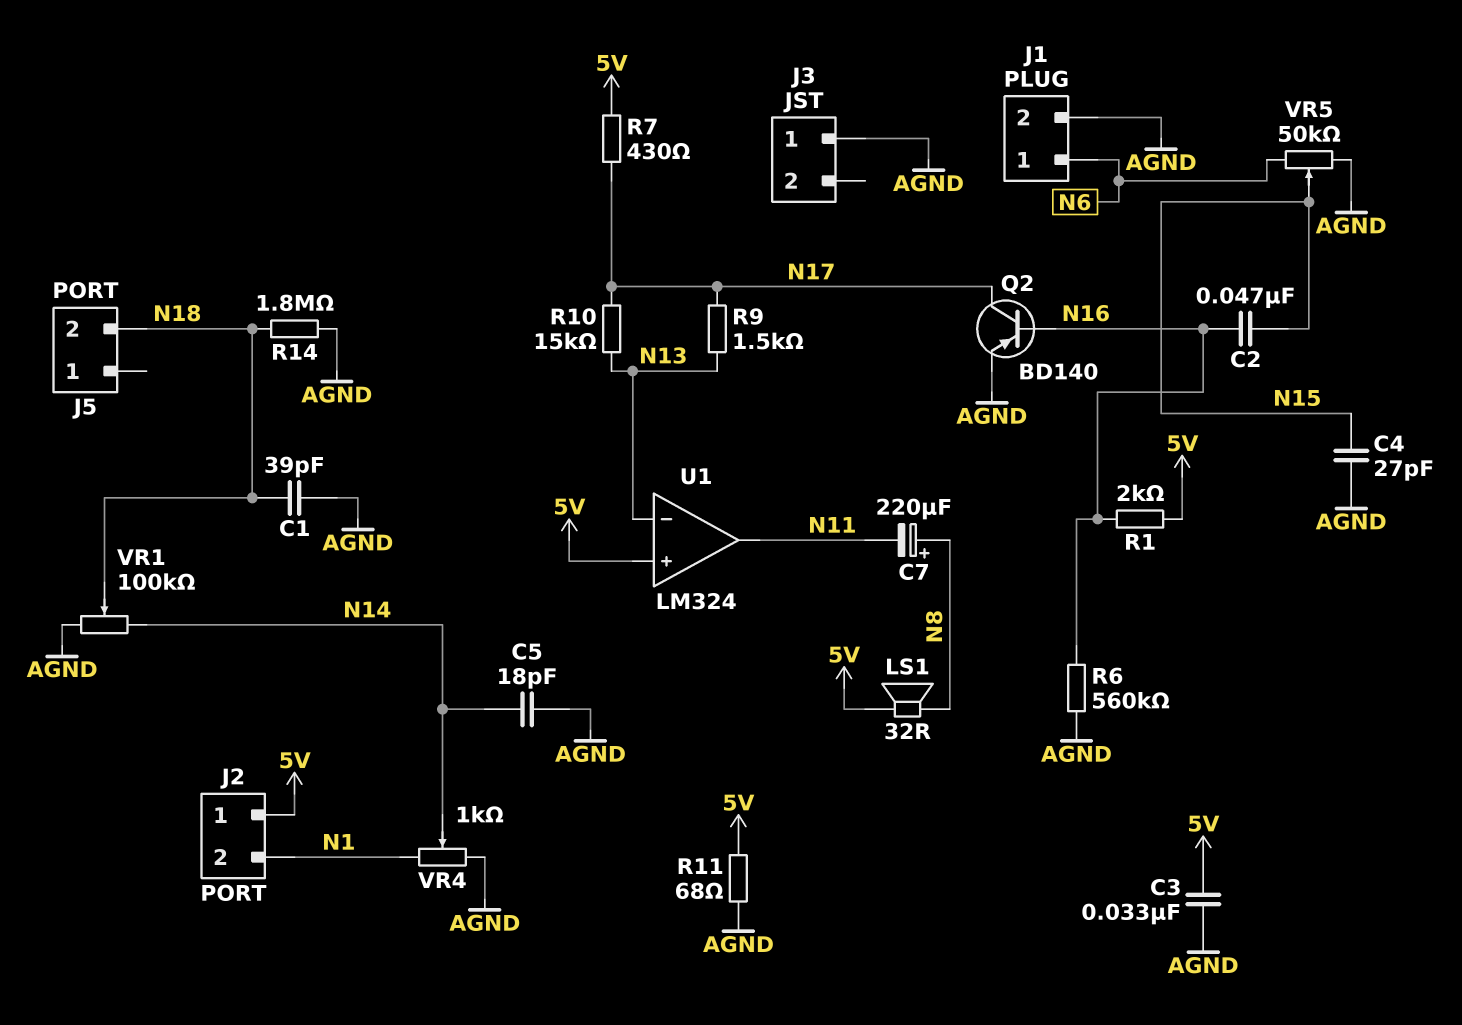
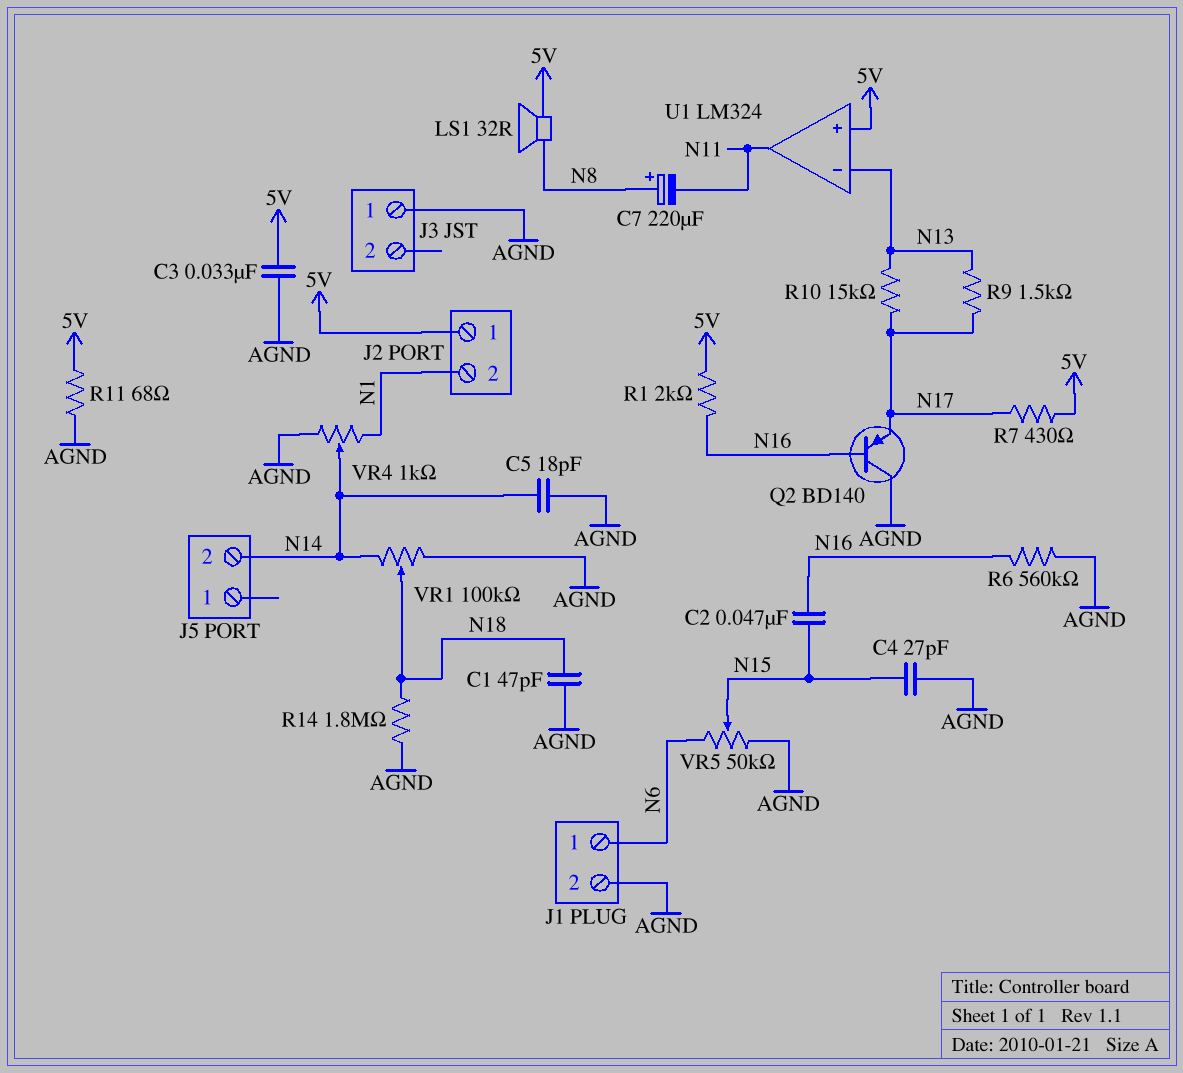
C1: 39pF (AGND, N18) -> 47pF (AGND, N18)
J5 pin 2: N18 -> N14
Q2: PNP BD140 (B N16, C N17, E AGND) -> PNP BD140 (B N16, C AGND, E N17)

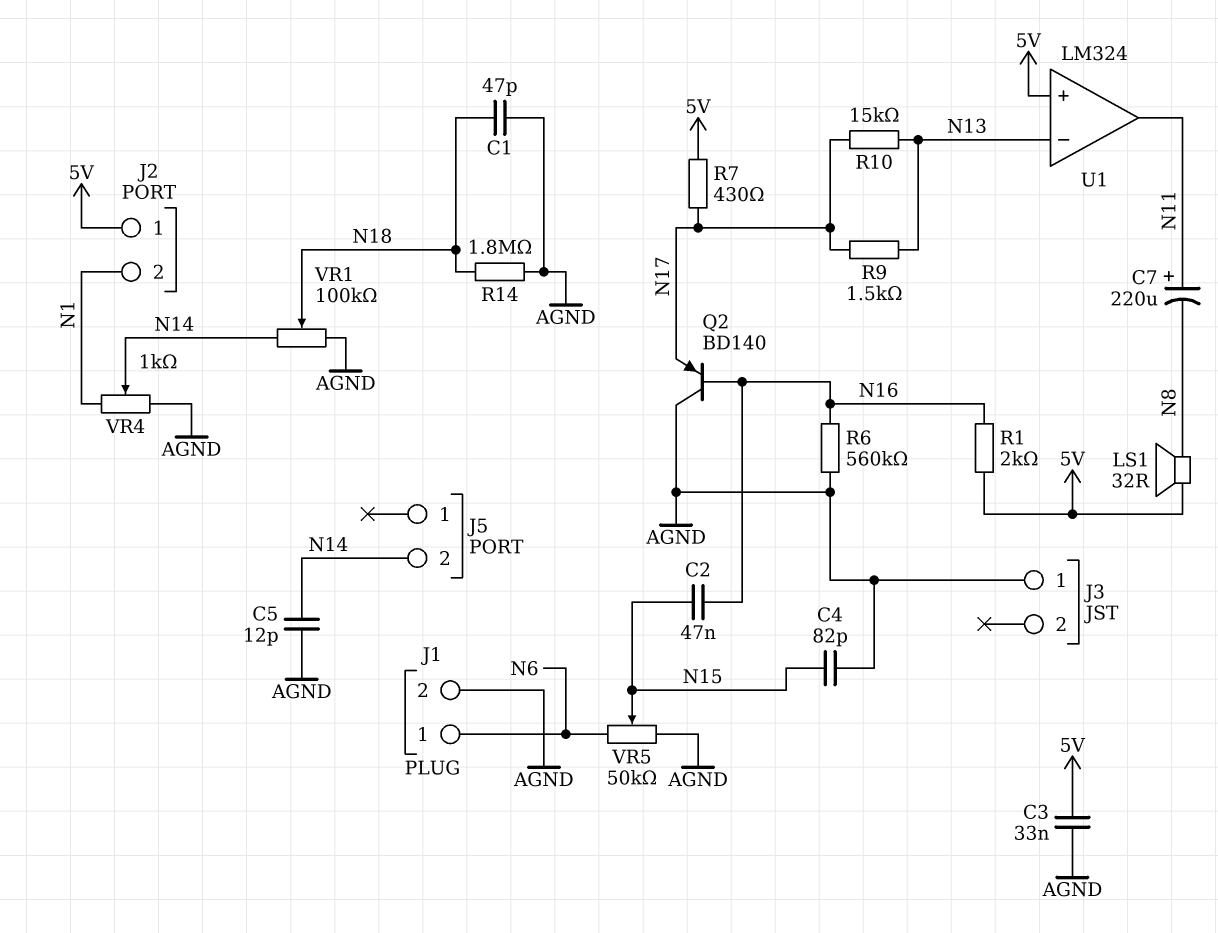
C4: 27pF (AGND, N15) -> 82pF (AGND, N15)
C5: 18pF (AGND, N14) -> 12pF (AGND, N14)
C7: 220uF (plus N8, minus N11) -> 220uF (plus N11, minus N8)
R11: 68 (5V, AGND) -> none

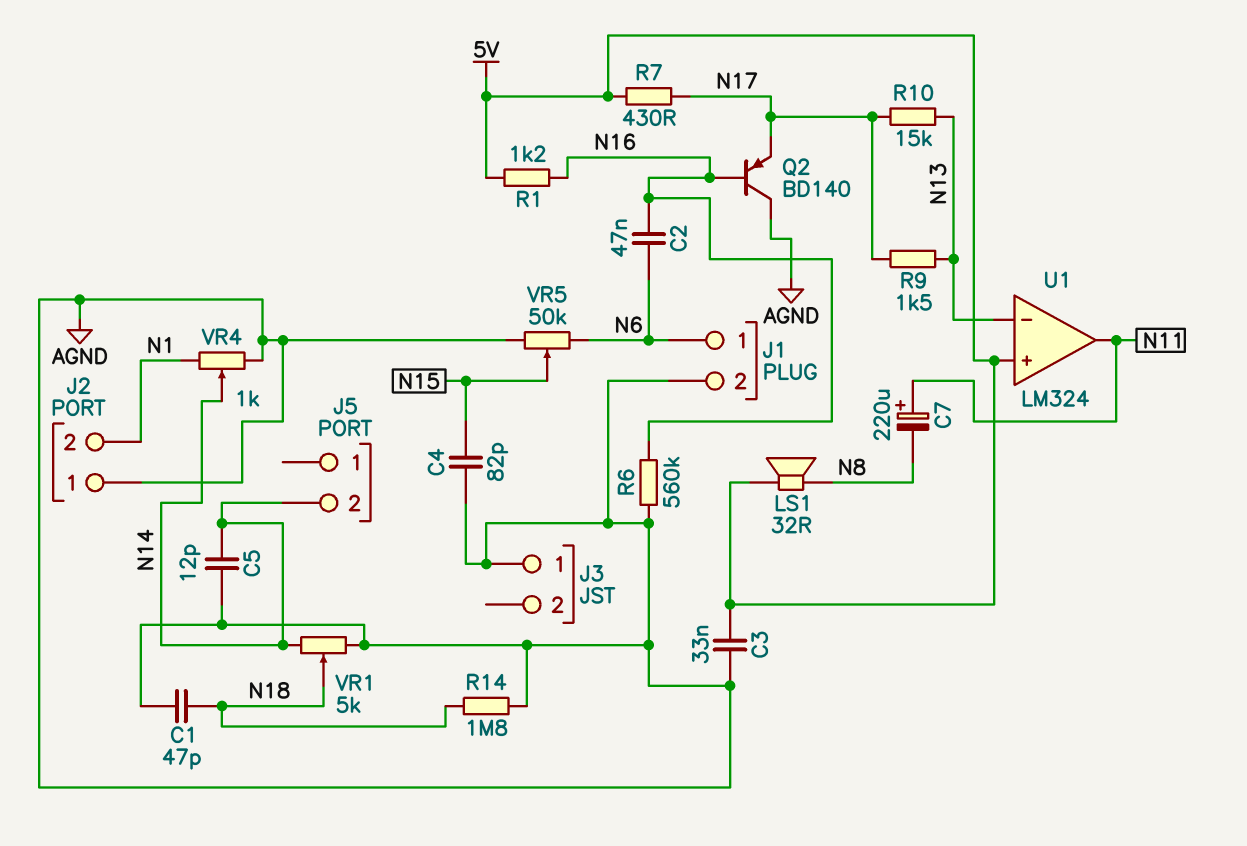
C2: 47nF (N15, N16) -> 47nF (N6, N16)
J2 pin 1: 5V -> AGND
R1: 2k (5V, N16) -> 1.2k (5V, N16)
VR1: 100k (AGND, N14, wiper N18) -> 5k (AGND, N14, wiper N18)

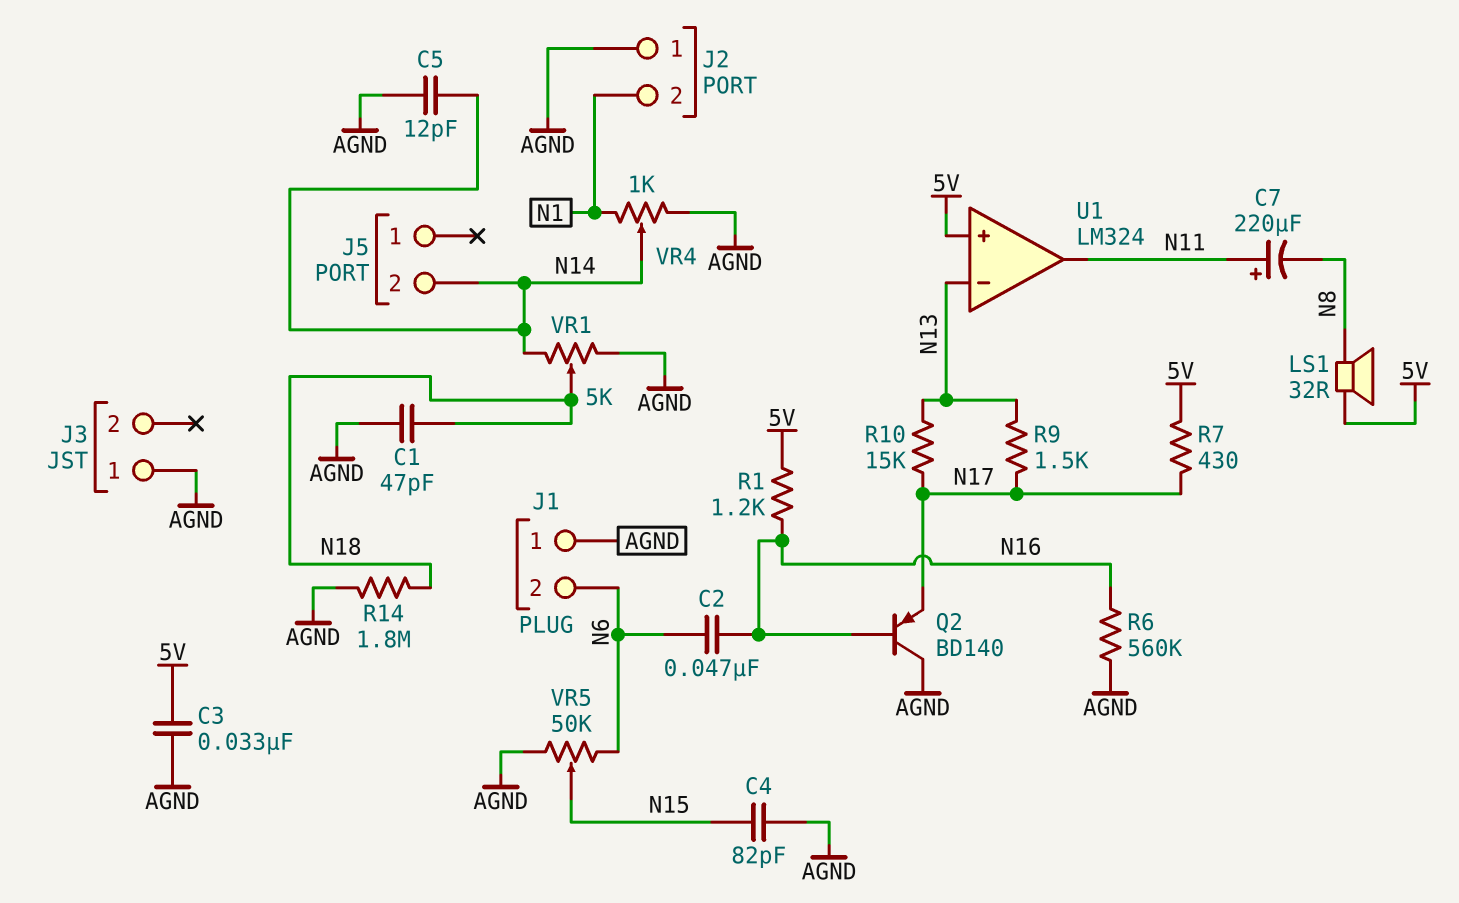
J1 pin 1: N6 -> AGND
J1 pin 2: AGND -> N6

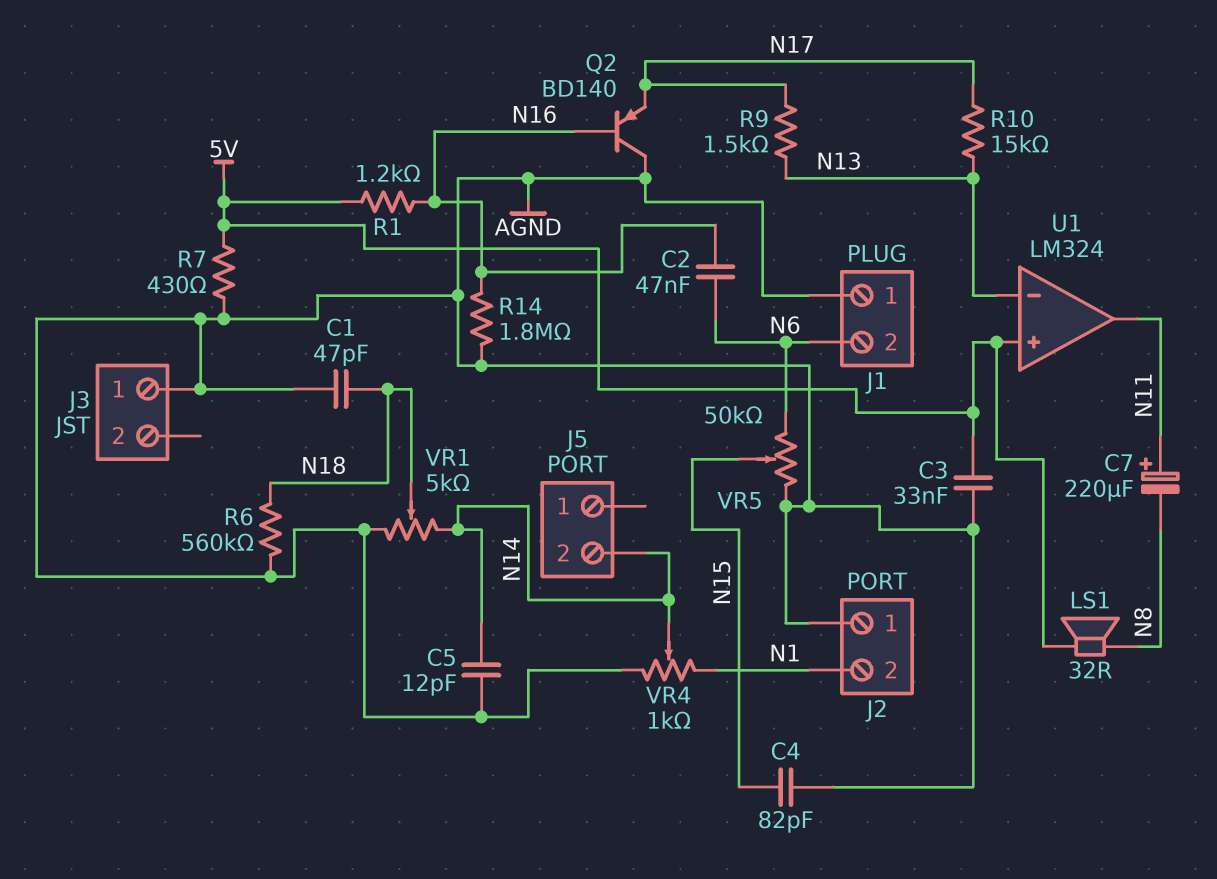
R6: 560k (AGND, N16) -> 560k (AGND, N18)
R7: 430 (5V, N17) -> 430 (5V, AGND)
R14: 1.8M (AGND, N18) -> 1.8M (AGND, N16)

